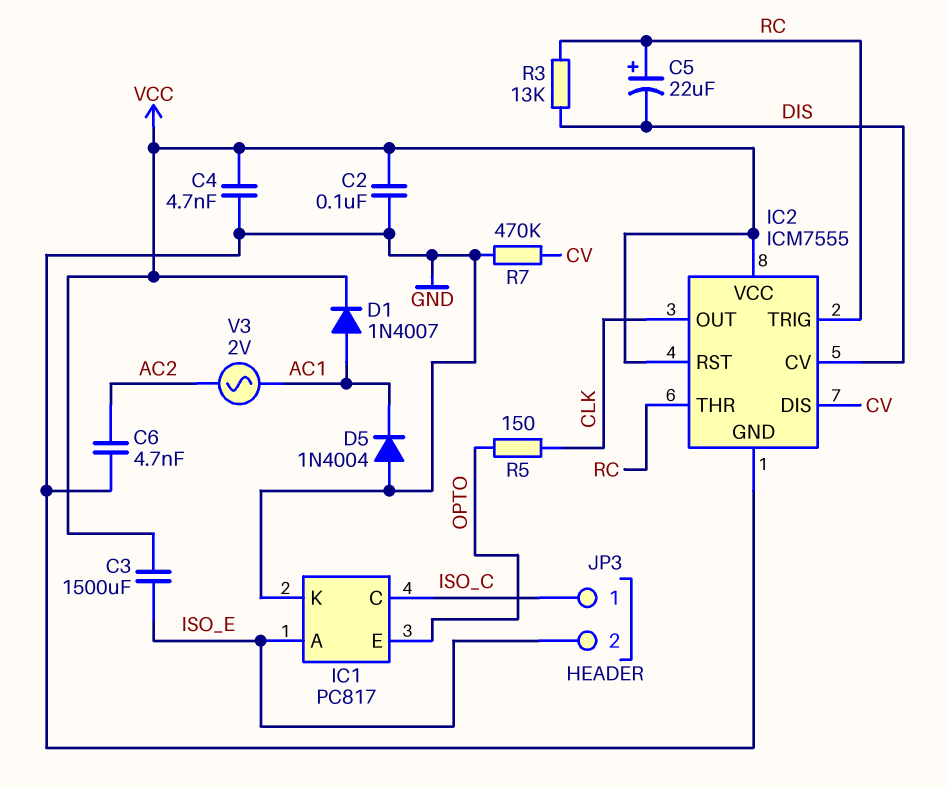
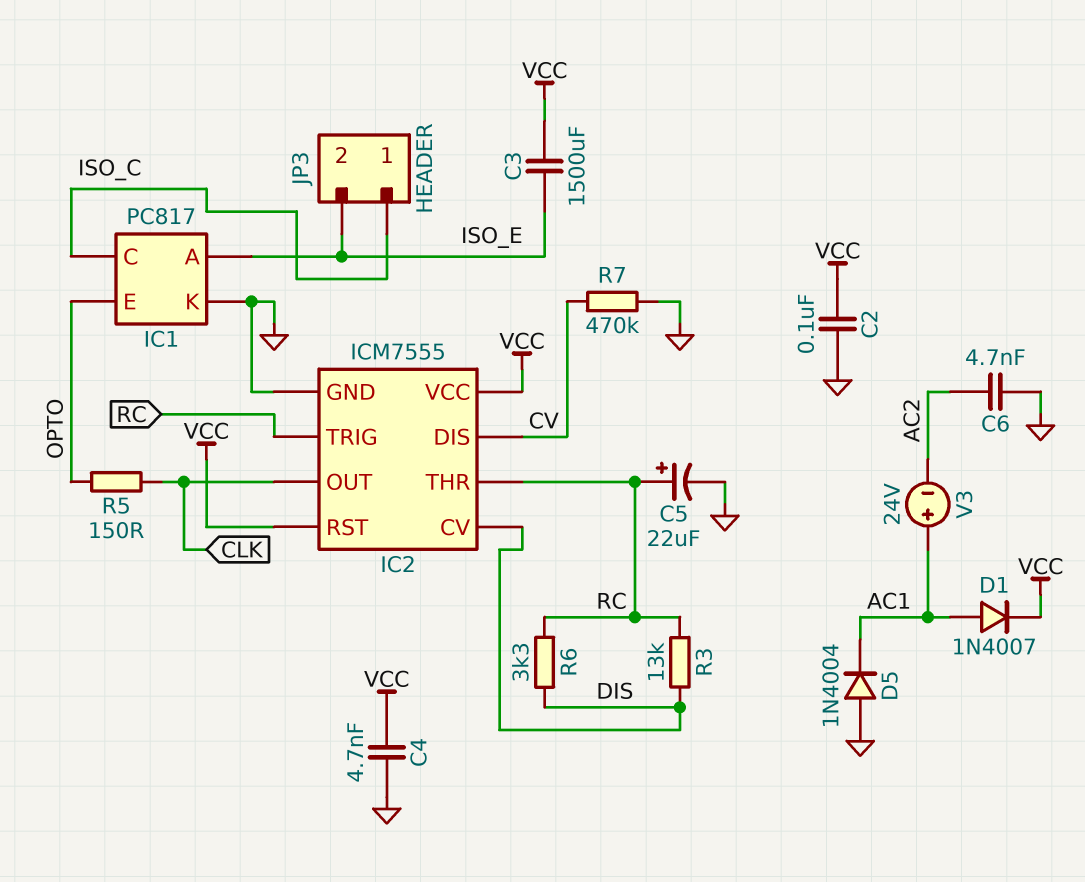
C5: 22uF (plus RC, minus DIS) -> 22uF (plus RC, minus GND)
R6: none -> 3.3k (DIS, RC)
V3: AC 2V (AC1, AC2) -> 24V (plus AC1, minus AC2)

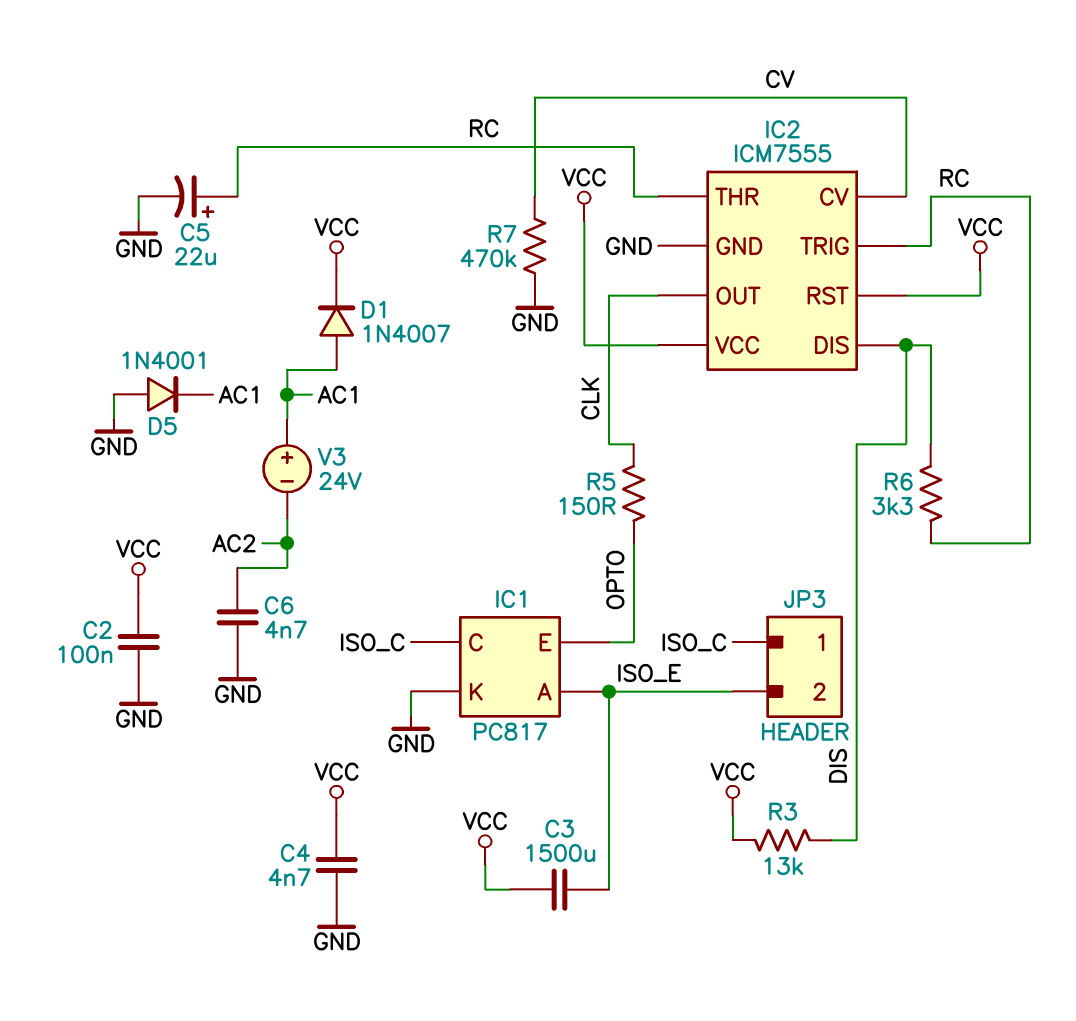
D5: diode 1N4004 (A GND, K AC1) -> diode 1N4001 (A GND, K AC1)
IC2 pin CV: DIS -> CV
IC2 pin DIS: CV -> DIS
R3: 13k (DIS, RC) -> 13k (DIS, VCC)

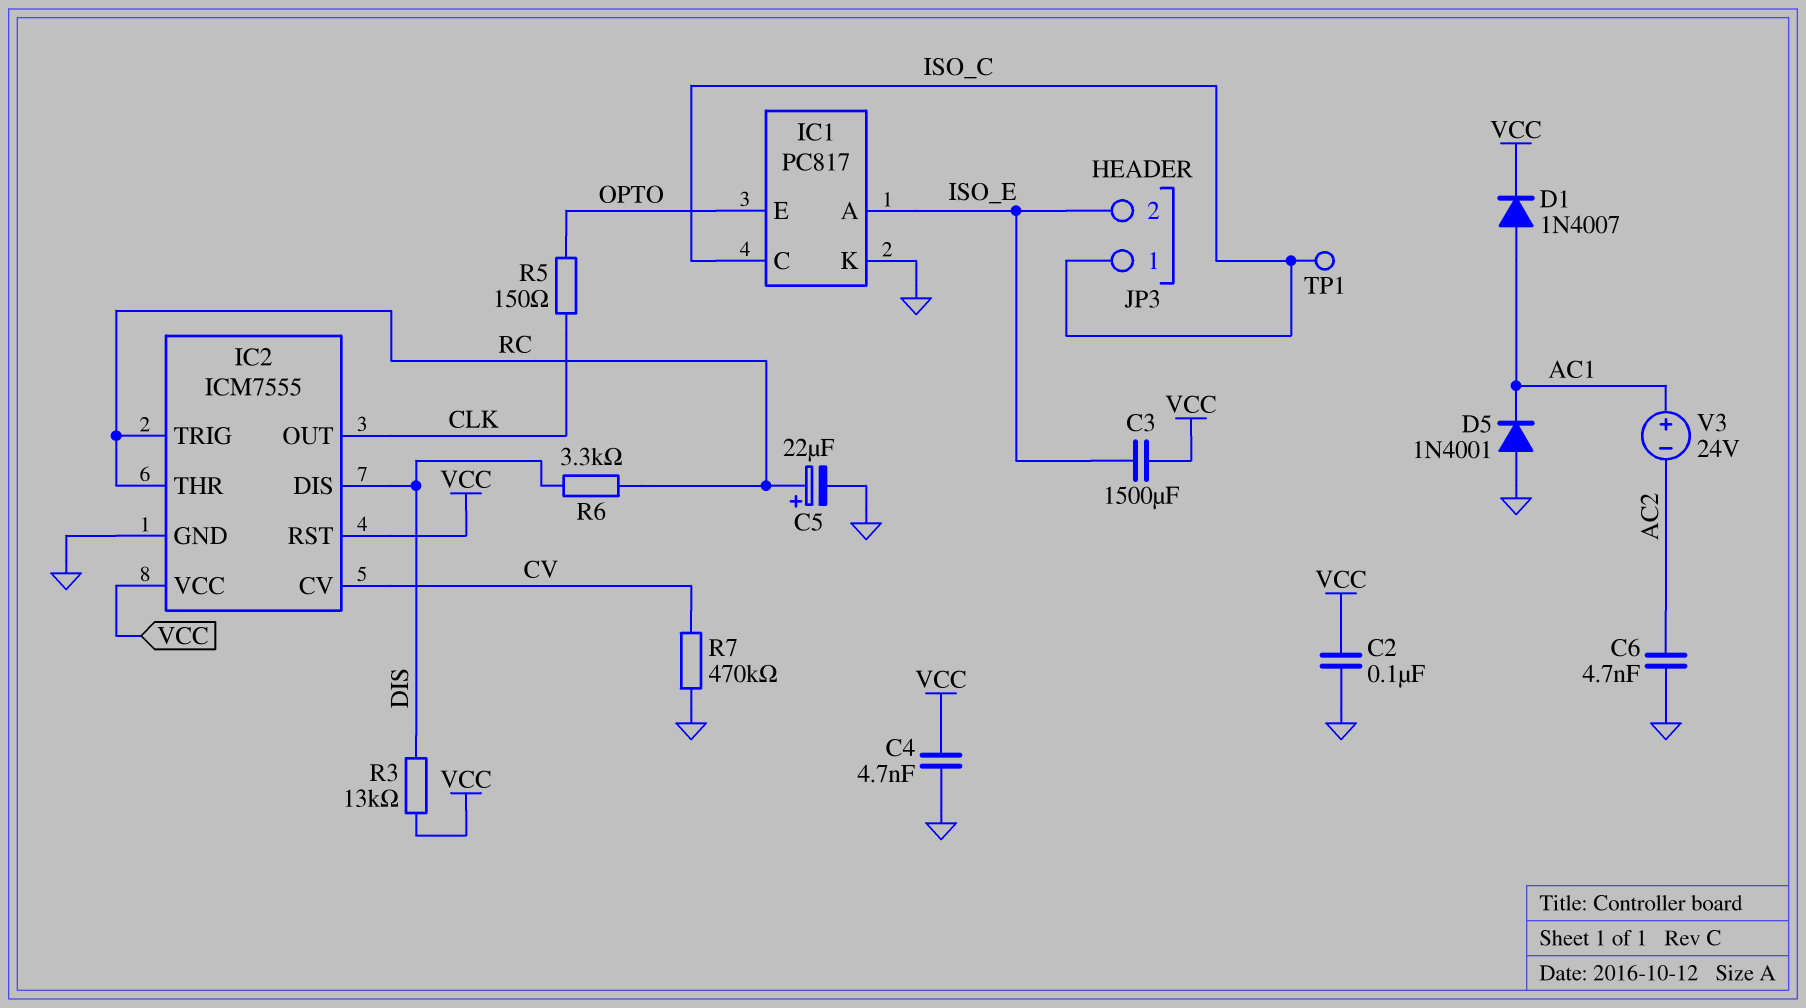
TP1: none -> test point (ISO_C)

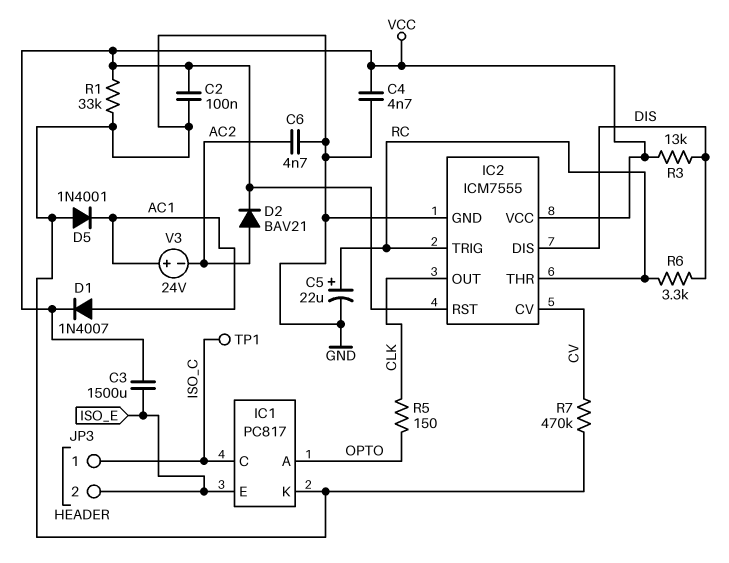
D2: none -> diode BAV21 (A AC2, K VCC)
IC1 pin A: ISO_E -> OPTO
IC1 pin E: OPTO -> ISO_E
R1: none -> 33k (GND, VCC)

